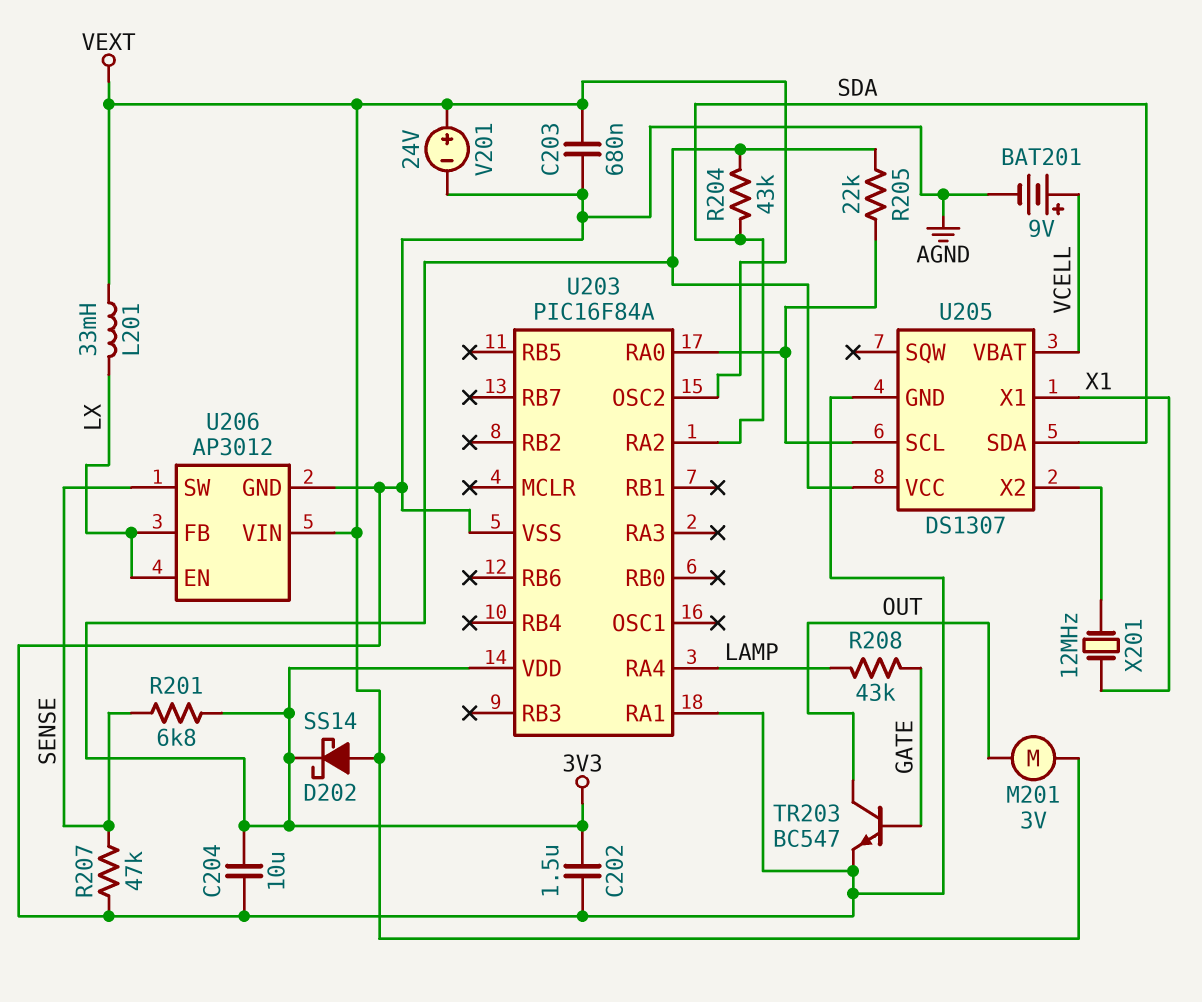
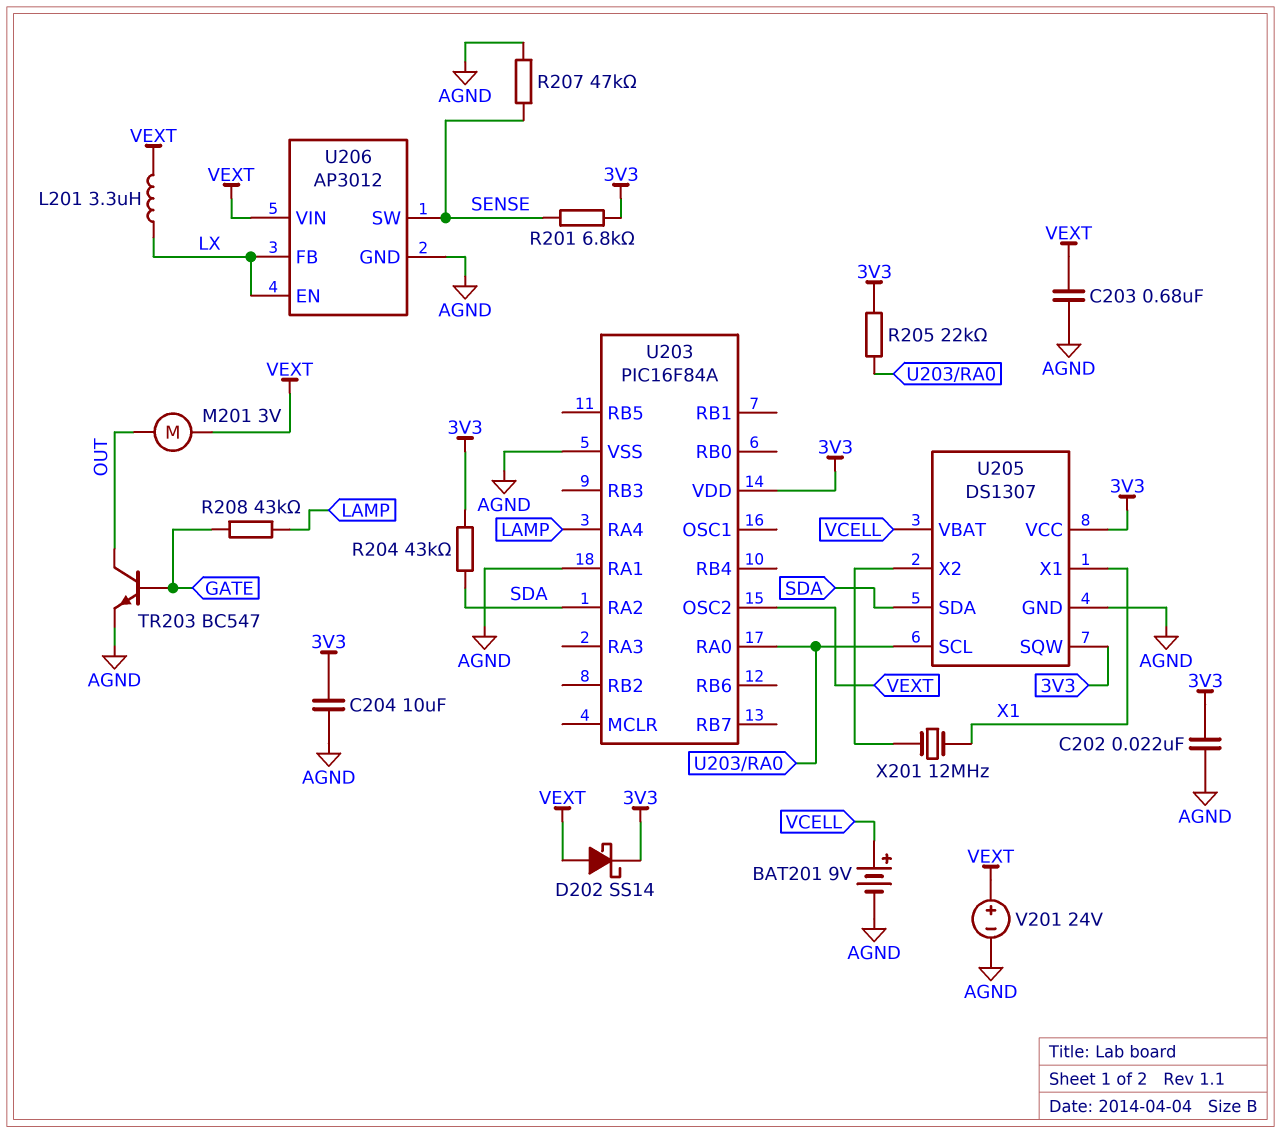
C202: 1.5uF (3V3, AGND) -> 22nF (3V3, AGND)
L201: 33mH (LX, VEXT) -> 3.3uH (LX, VEXT)
U205 pin SQW: none -> 3V3

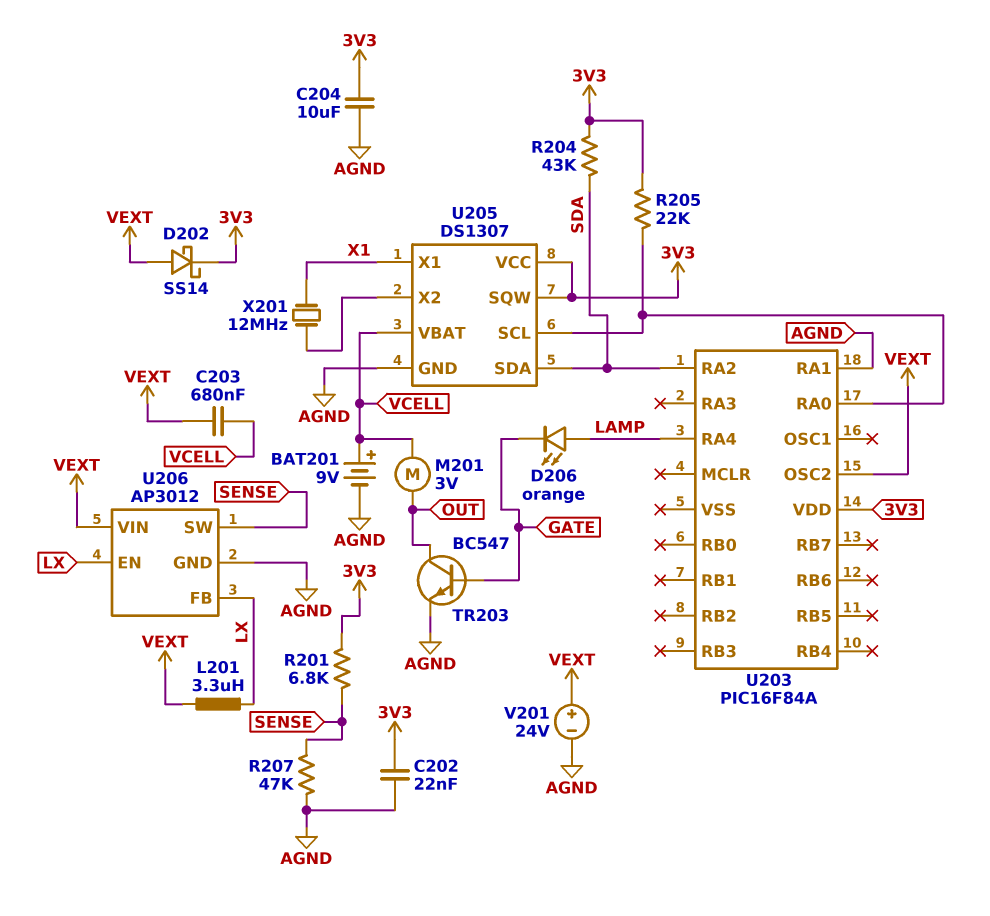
C203: 680nF (AGND, VEXT) -> 680nF (VCELL, VEXT)
D206: none -> LED orange (A LAMP, K GATE)
M201: motor 3V (OUT, VEXT) -> motor 3V (OUT, VCELL)
R208: 43k (GATE, LAMP) -> none
U203 pin VSS: AGND -> none

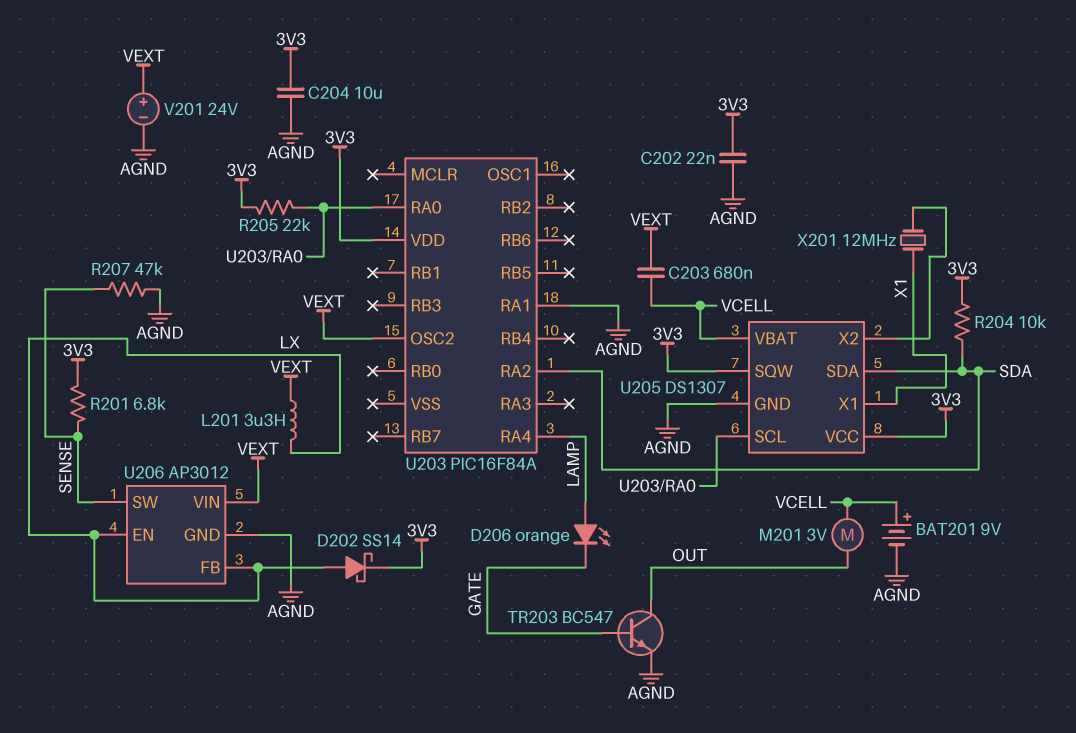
D202: schottky SS14 (A VEXT, K 3V3) -> schottky SS14 (A LX, K 3V3)
R204: 43k (3V3, SDA) -> 10k (3V3, SDA)

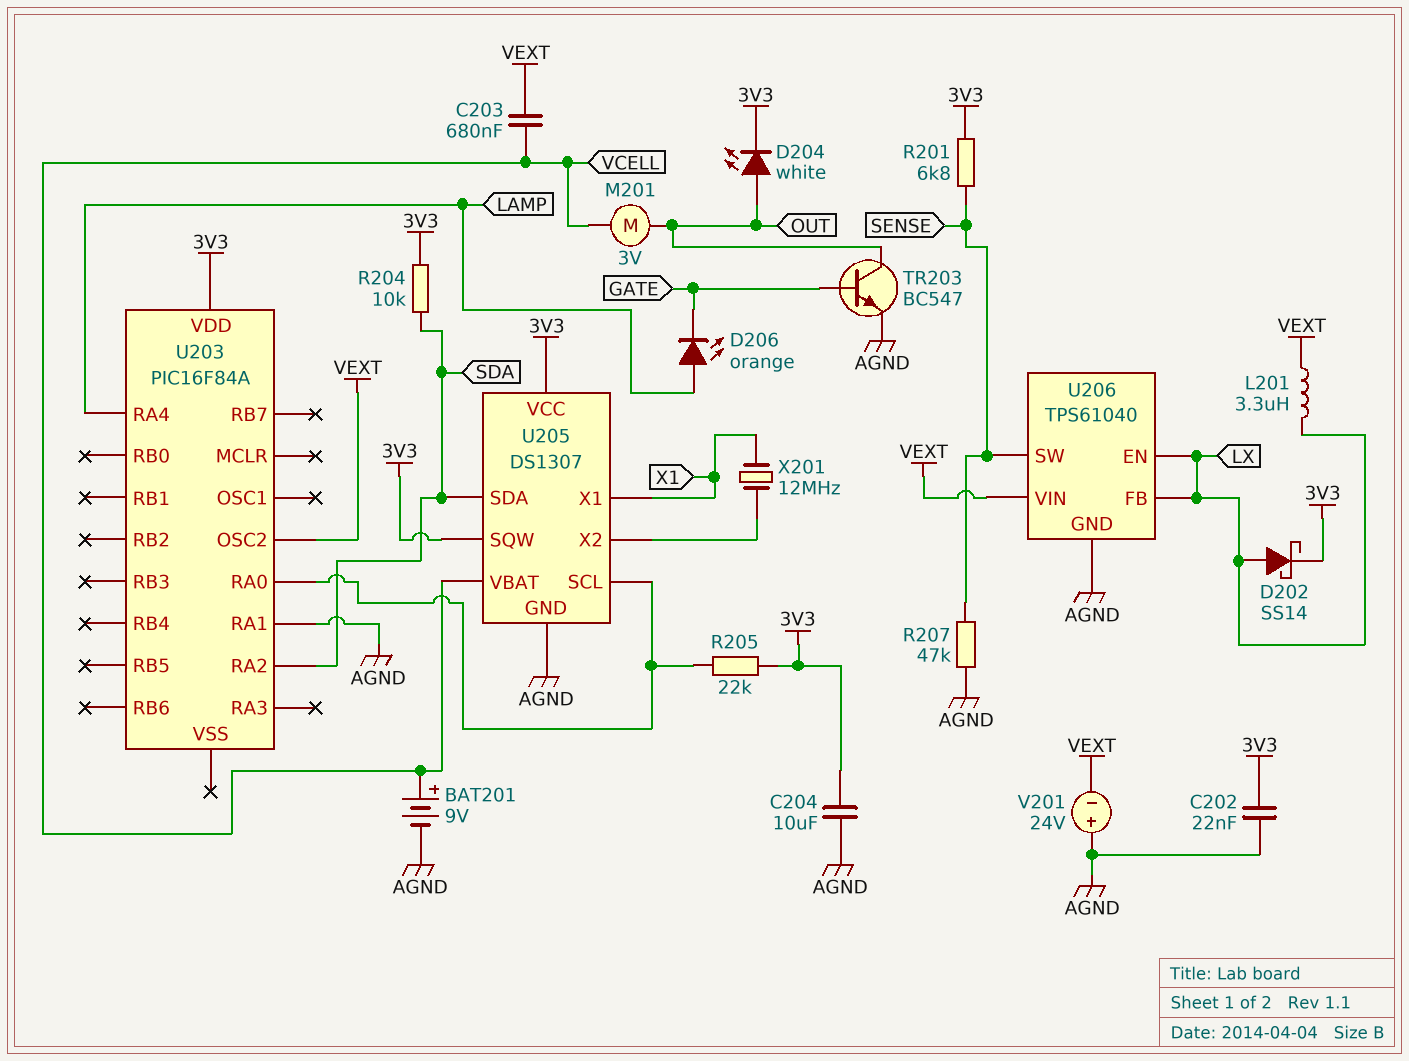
D204: none -> LED white (A OUT, K 3V3)
U206: AP3012 -> TPS61040
V201: 24V (plus VEXT, minus AGND) -> 24V (plus AGND, minus VEXT)

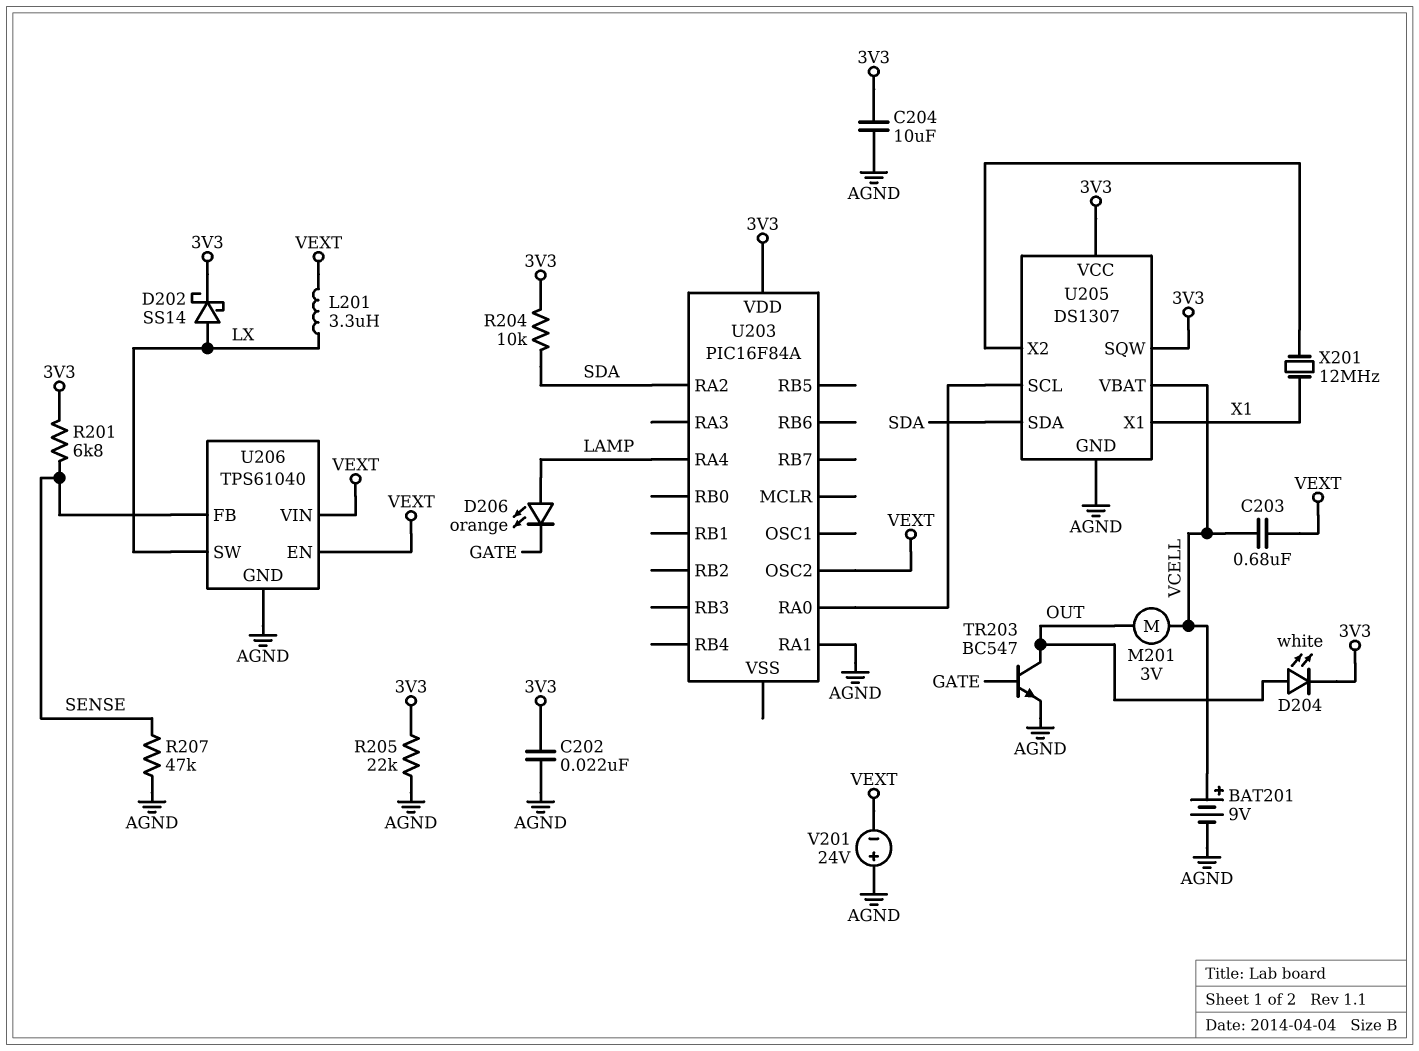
R205: 22k (3V3, U203/RA0) -> 22k (3V3, AGND)
U206 pin EN: LX -> VEXT
U206 pin FB: LX -> SENSE
U206 pin SW: SENSE -> LX

